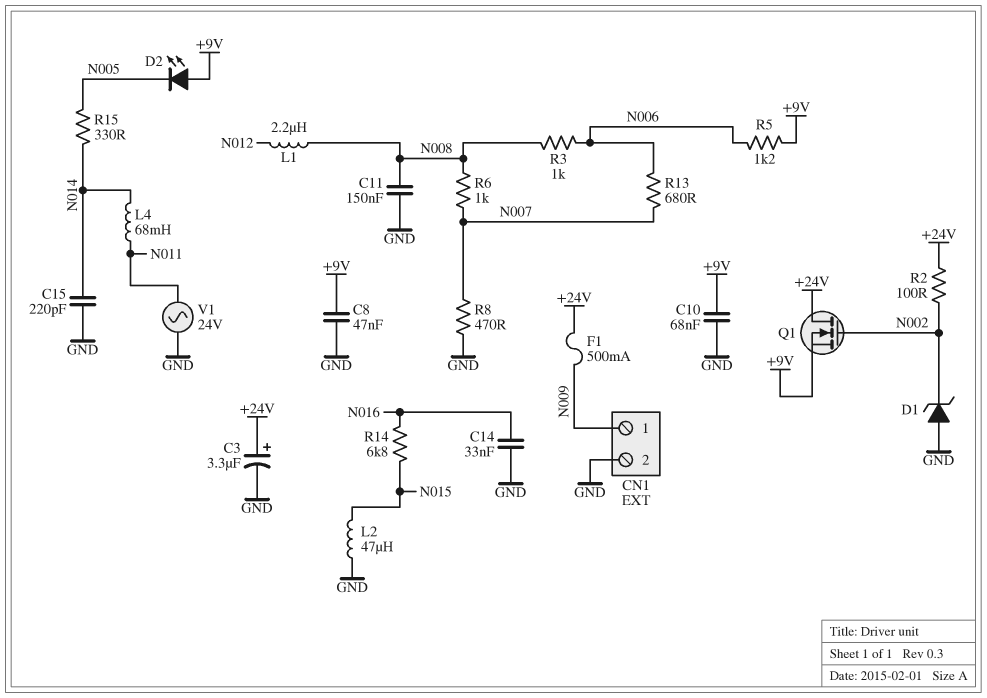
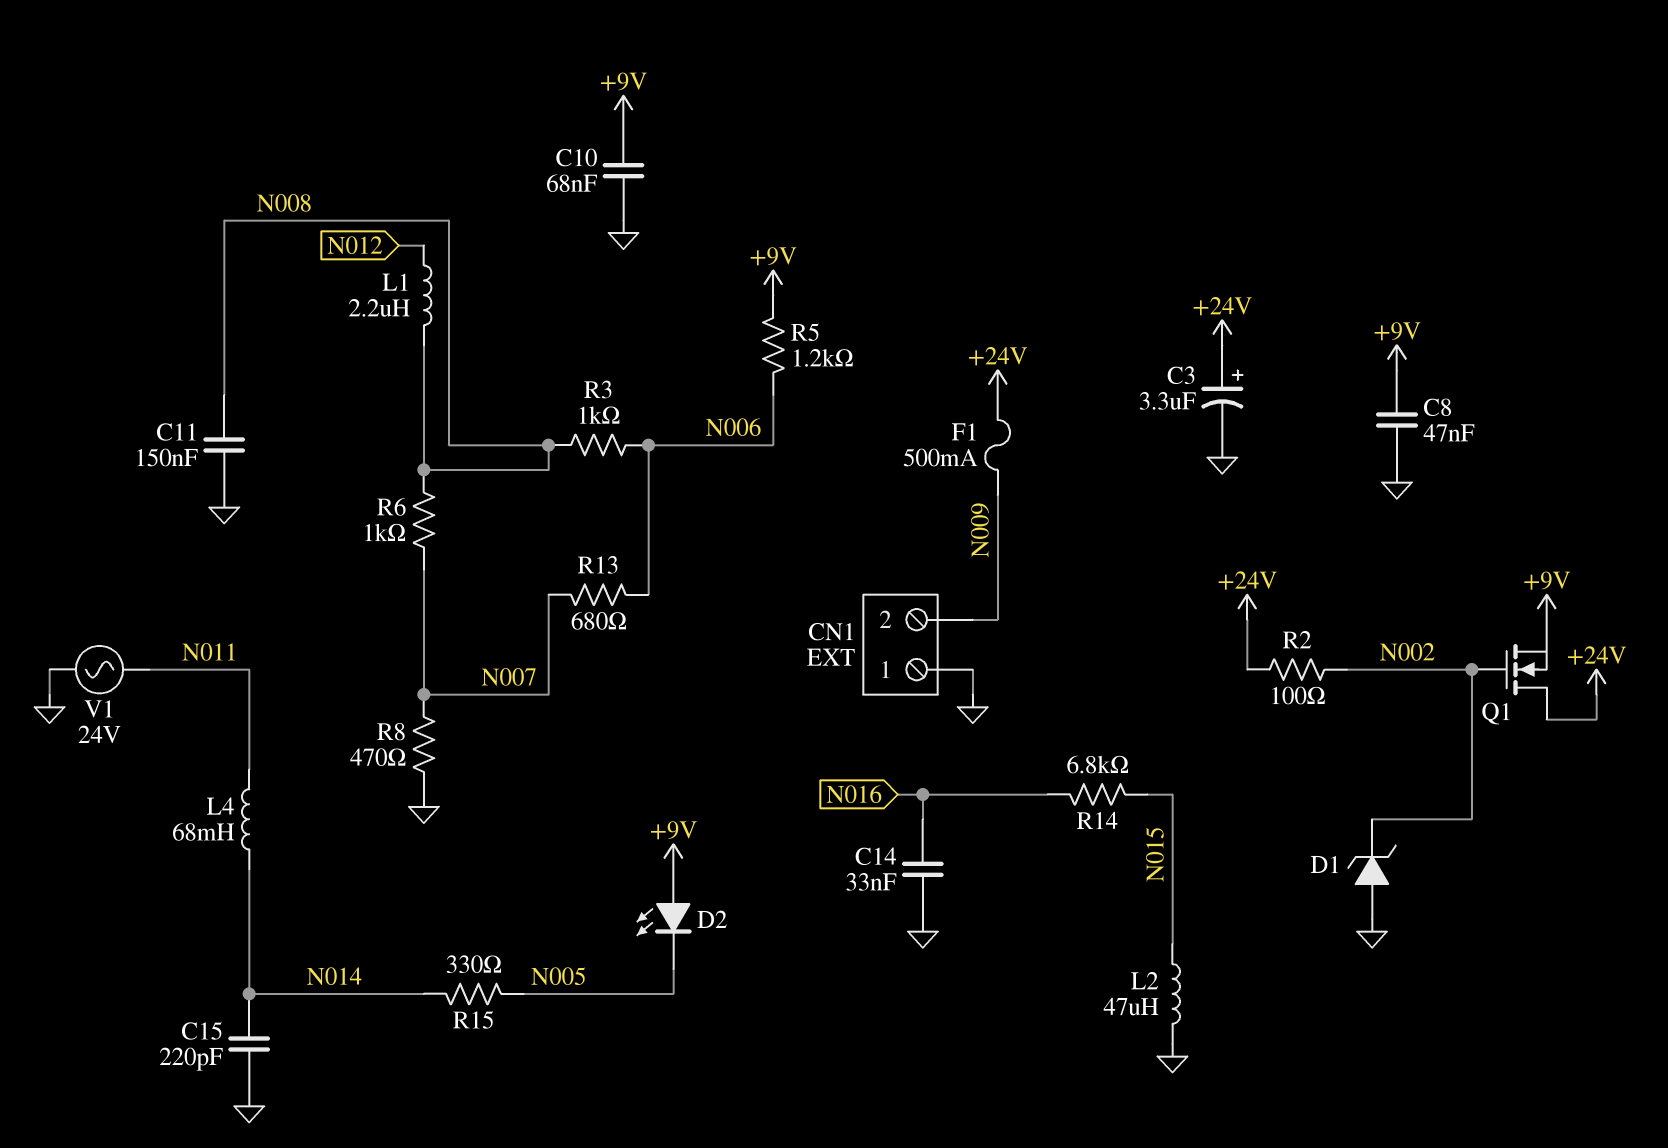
CN1 pin 1: N009 -> GND
CN1 pin 2: GND -> N009

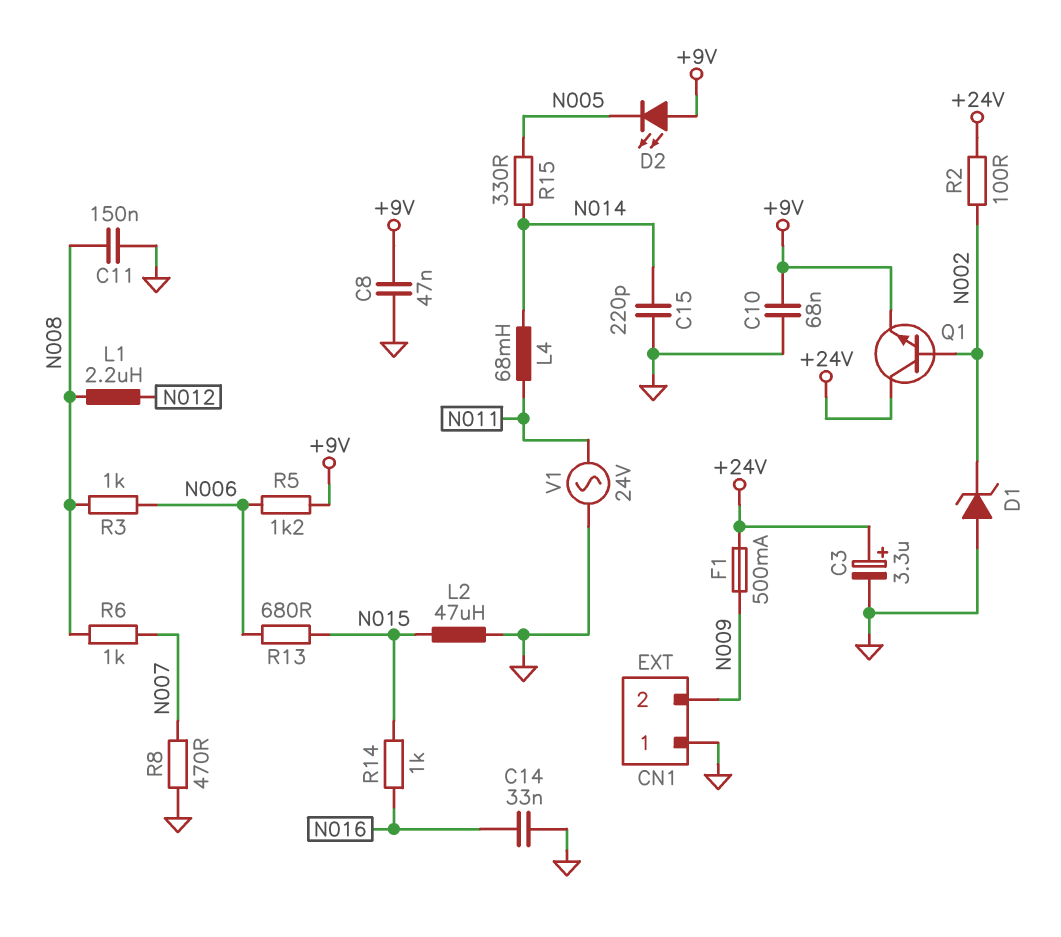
Q1: NMOS (G N002, D +24V, S +9V) -> NPN (B N002, C +24V, E +9V)
R13: 680 (N006, N007) -> 680 (N006, N015)
R14: 6.8k (N015, N016) -> 1k (N015, N016)

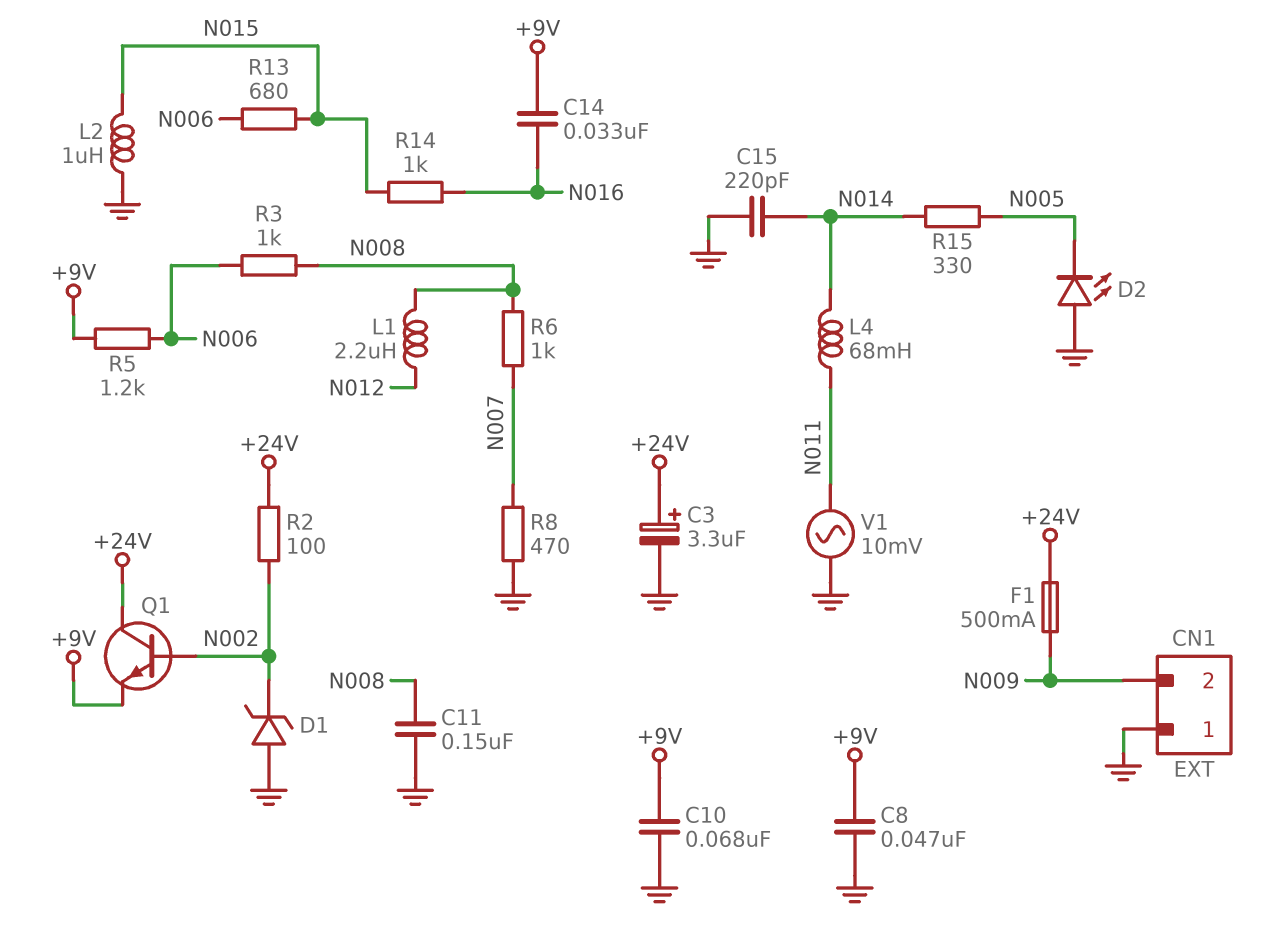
C14: 33nF (GND, N016) -> 33nF (+9V, N016)
D2: LED (A +9V, K N005) -> LED (A GND, K N005)
L2: 47uH (GND, N015) -> 1uH (GND, N015)
V1: AC 24V (GND, N011) -> AC 10mV (GND, N011)

